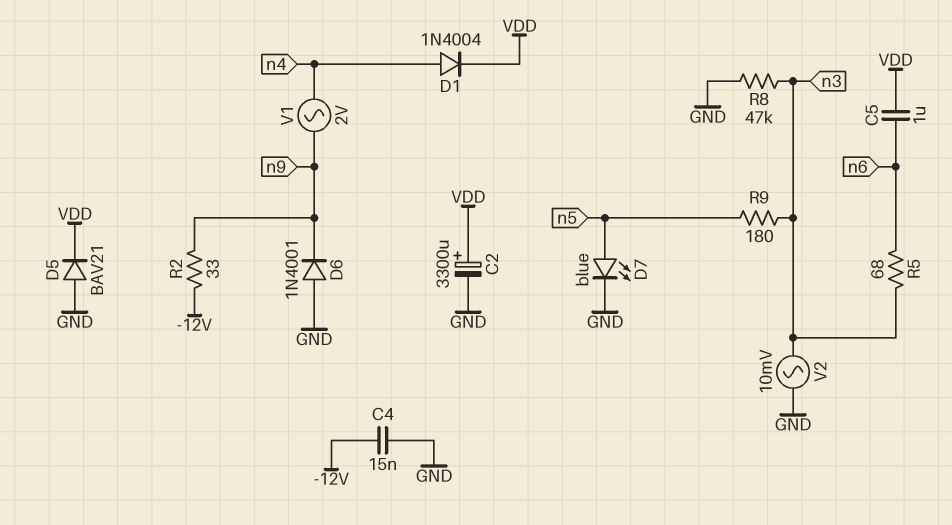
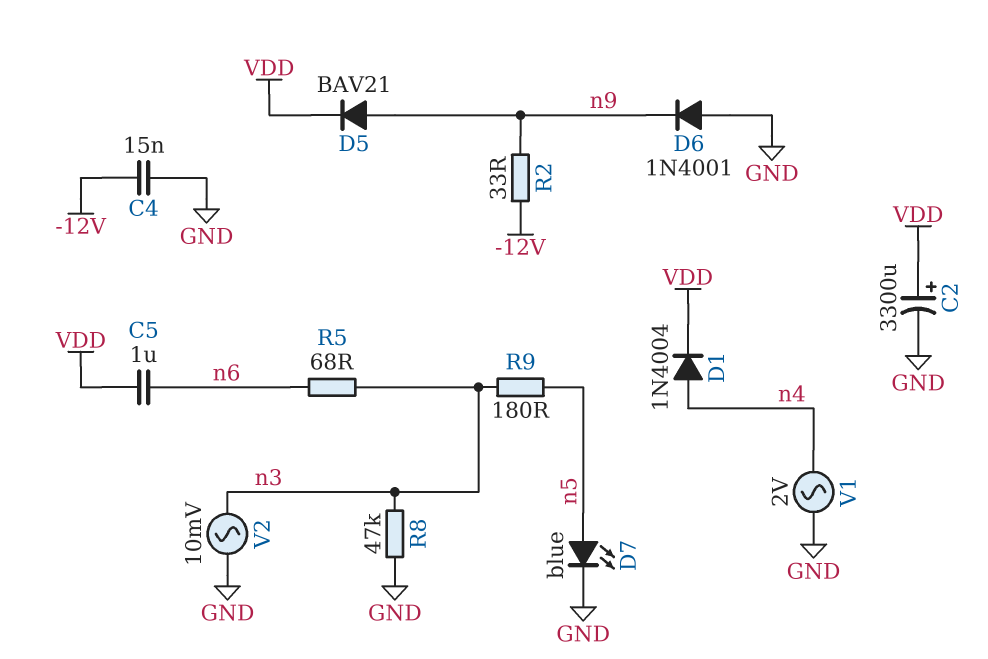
D5: diode BAV21 (A GND, K VDD) -> diode BAV21 (A n9, K VDD)
V1: AC 2V (n4, n9) -> AC 2V (GND, n4)

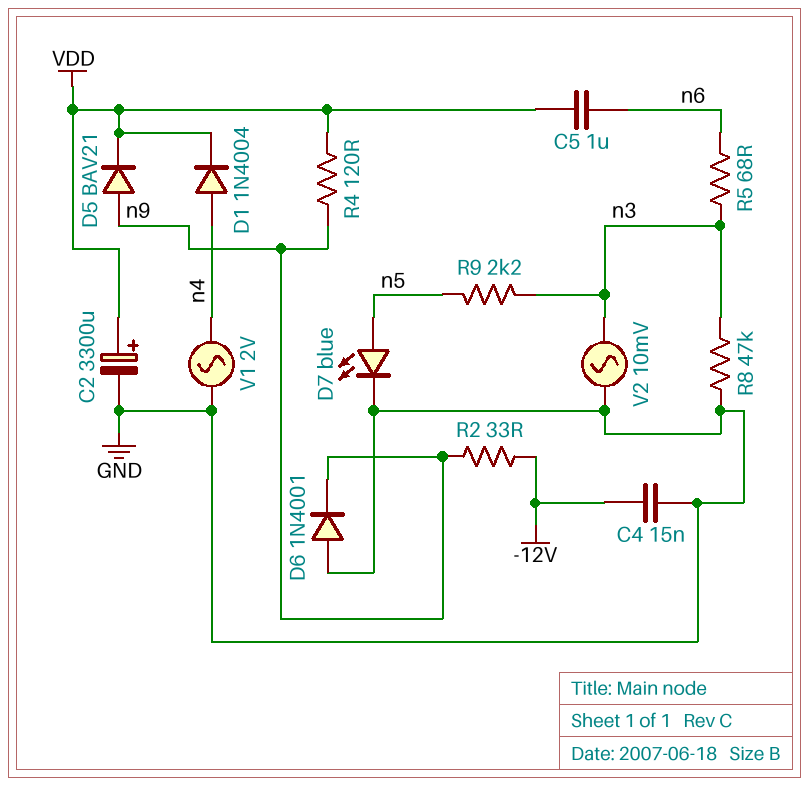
R4: none -> 120 (VDD, n9)
R9: 180 (n3, n5) -> 2.2k (n3, n5)

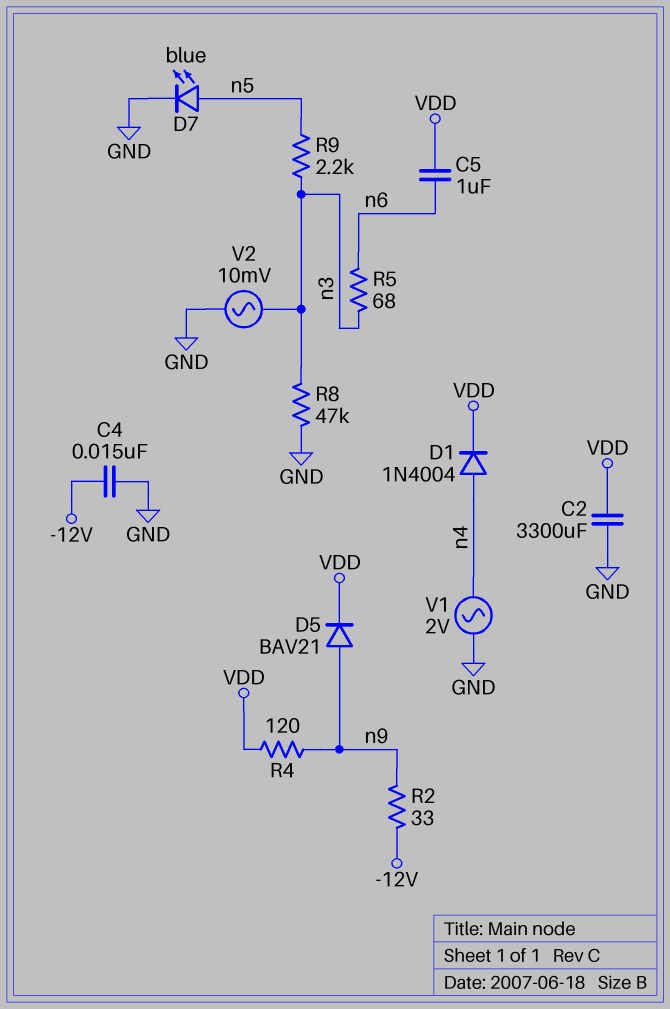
C2: 3300uF (plus VDD, minus GND) -> 3300uF (GND, VDD)
D6: diode 1N4001 (A GND, K n9) -> none

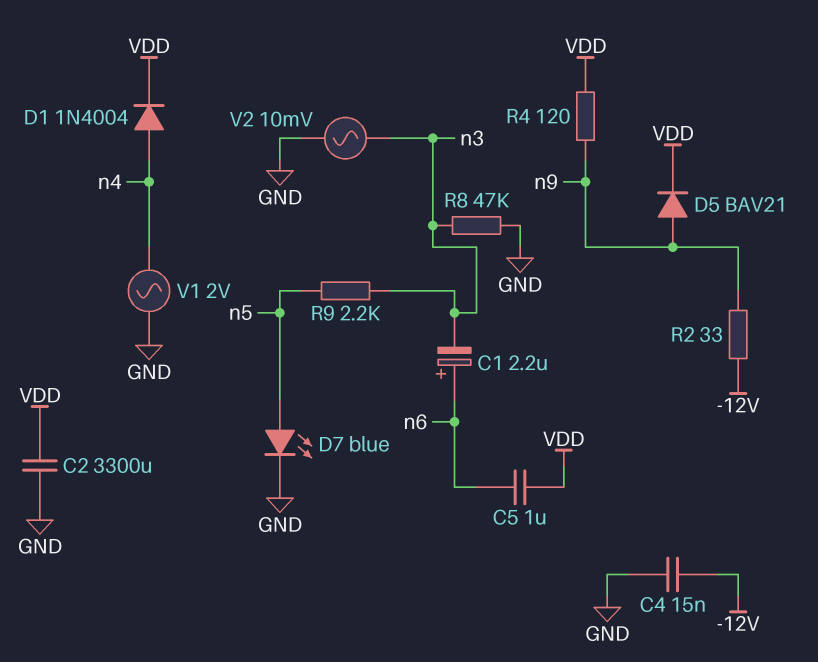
C1: none -> 2.2uF (plus n6, minus n3)
R5: 68 (n3, n6) -> none

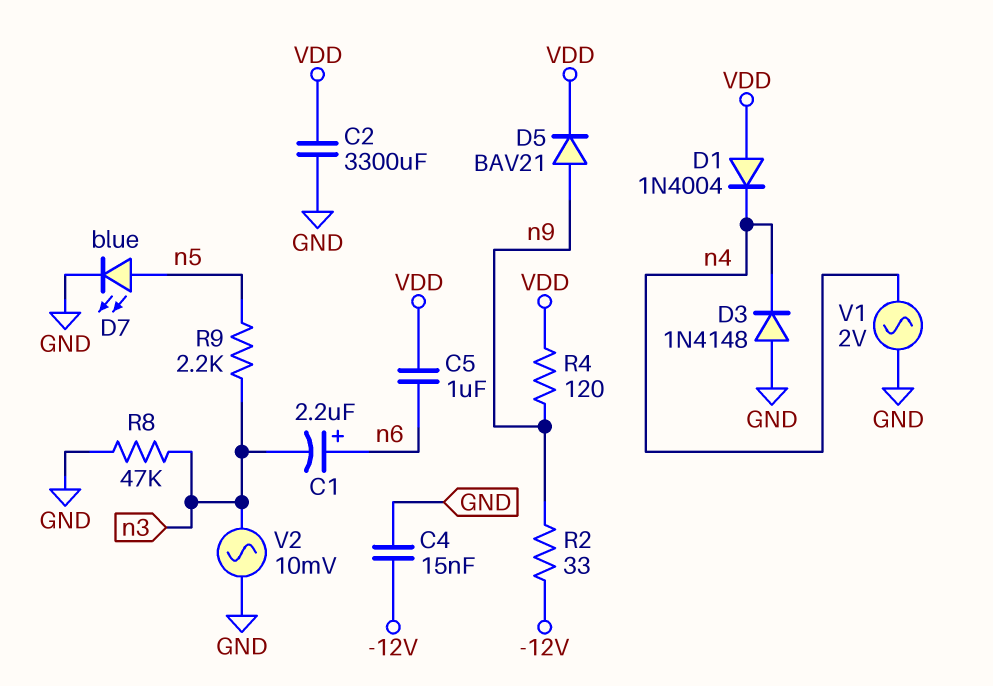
D1: diode 1N4004 (A n4, K VDD) -> diode 1N4004 (A VDD, K n4)
D3: none -> diode 1N4148 (A GND, K n4)

